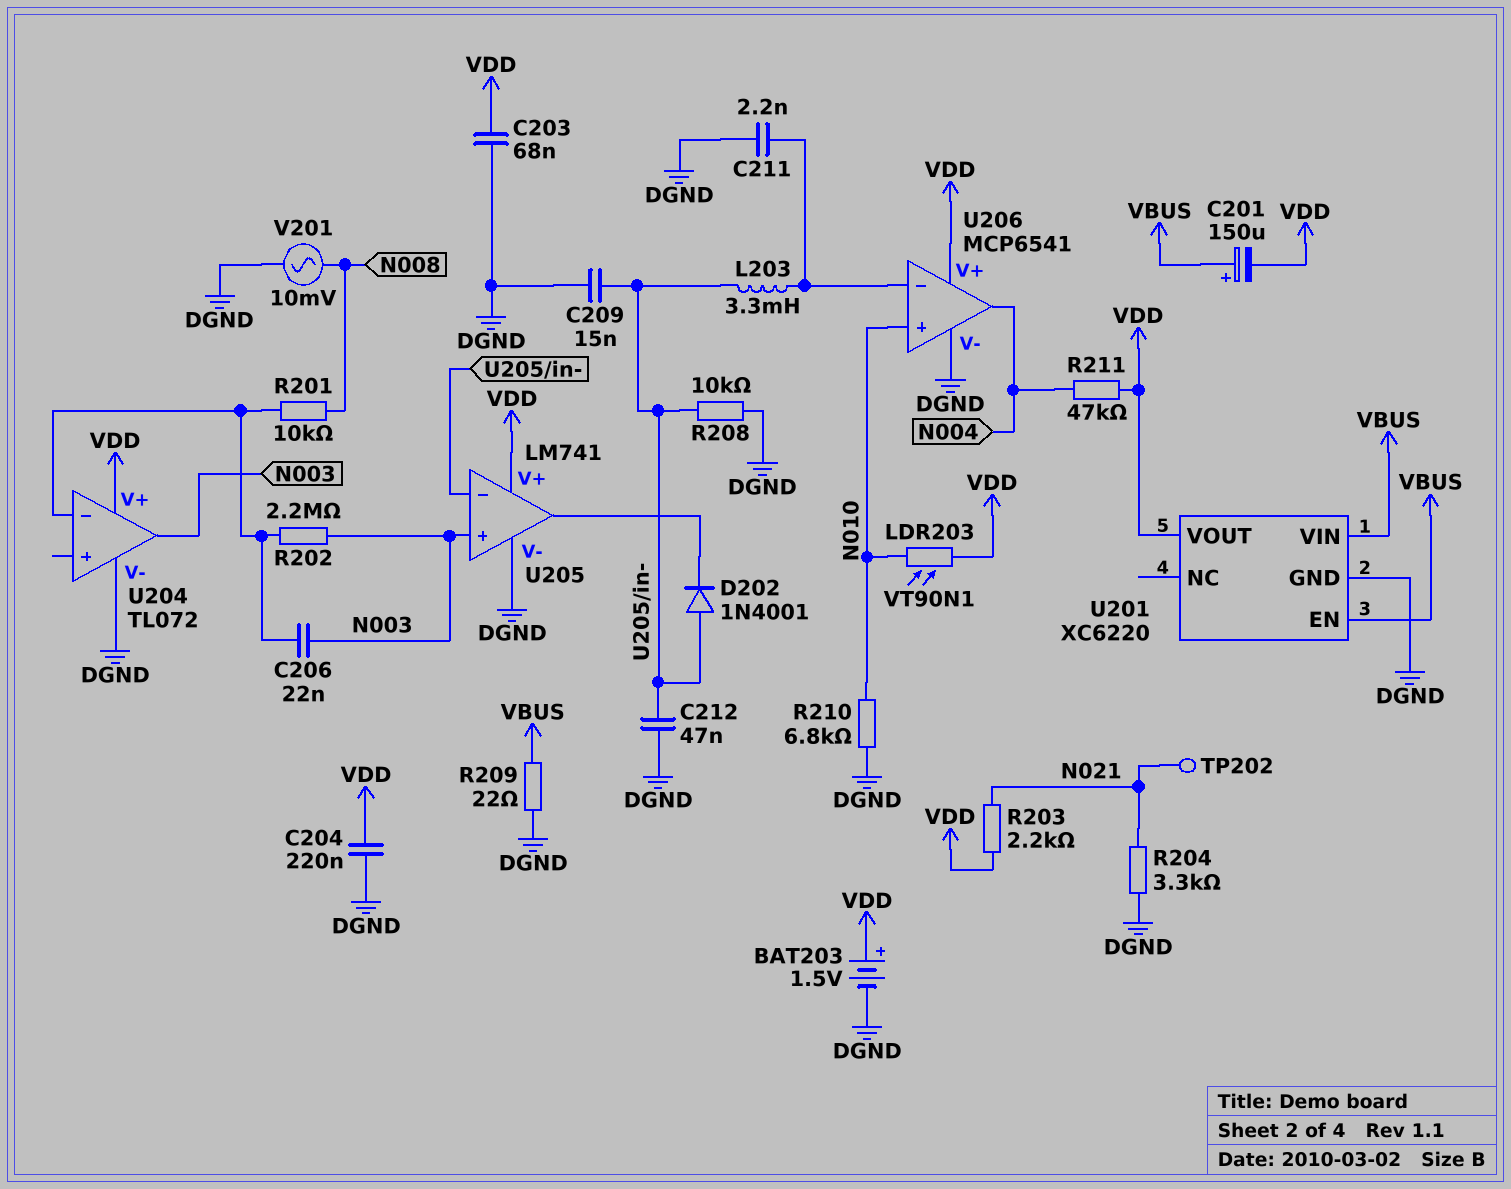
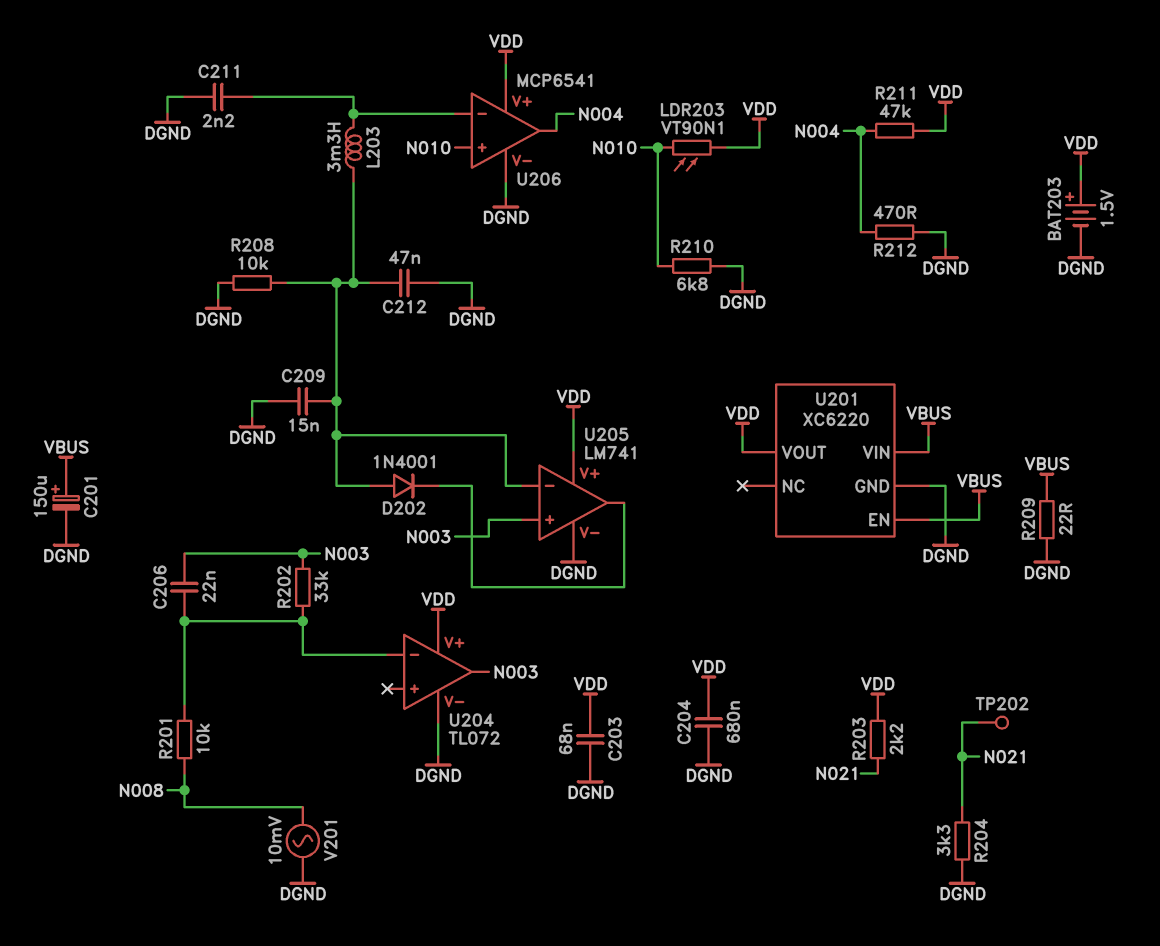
C201: 150uF (plus VBUS, minus VDD) -> 150uF (plus VBUS, minus DGND)
C204: 220nF (DGND, VDD) -> 680nF (DGND, VDD)
R202: 2.2M (N003, U204/in-) -> 33k (N003, U204/in-)
R212: none -> 470 (DGND, N004)

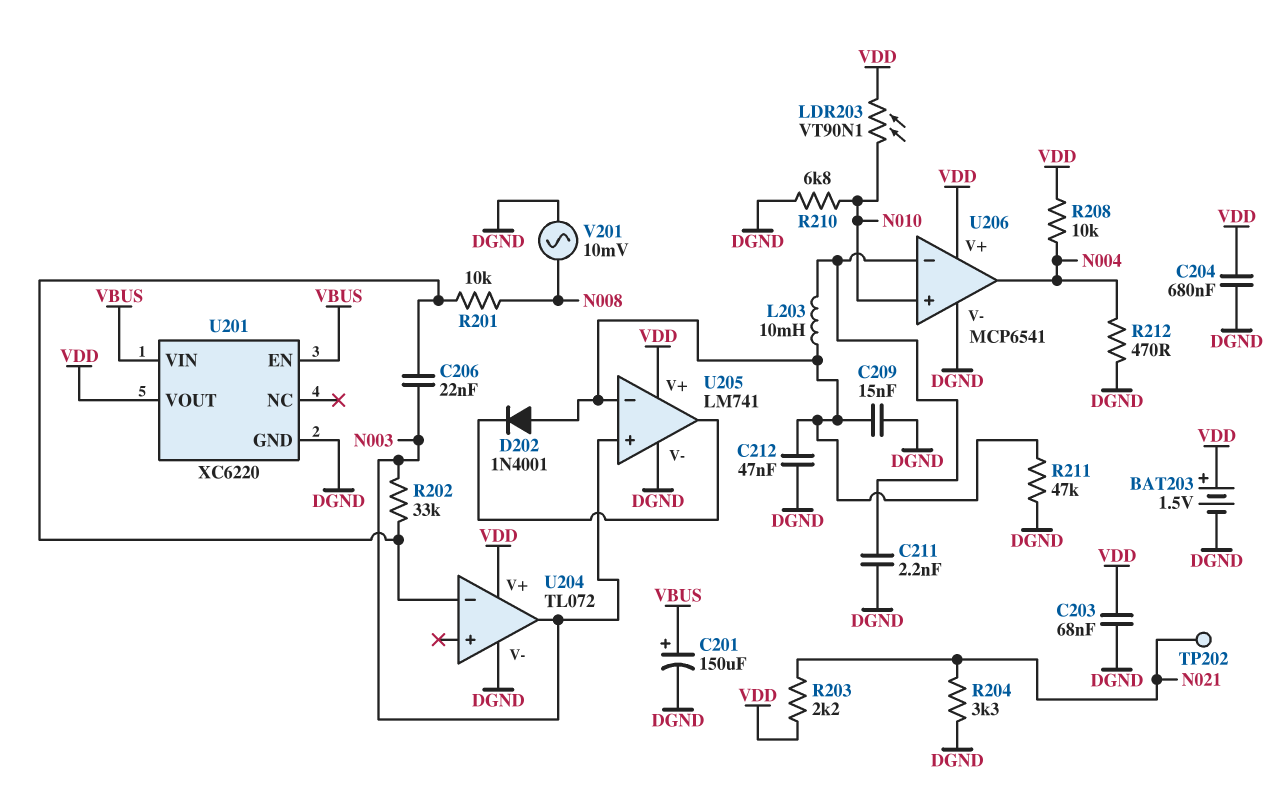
L203: 3.3mH (U205/in-, U206/in-) -> 10mH (U205/in-, U206/in-)
R208: 10k (DGND, U205/in-) -> 10k (N004, VDD)
R209: 22 (DGND, VBUS) -> none
R211: 47k (N004, VDD) -> 47k (DGND, U205/in-)

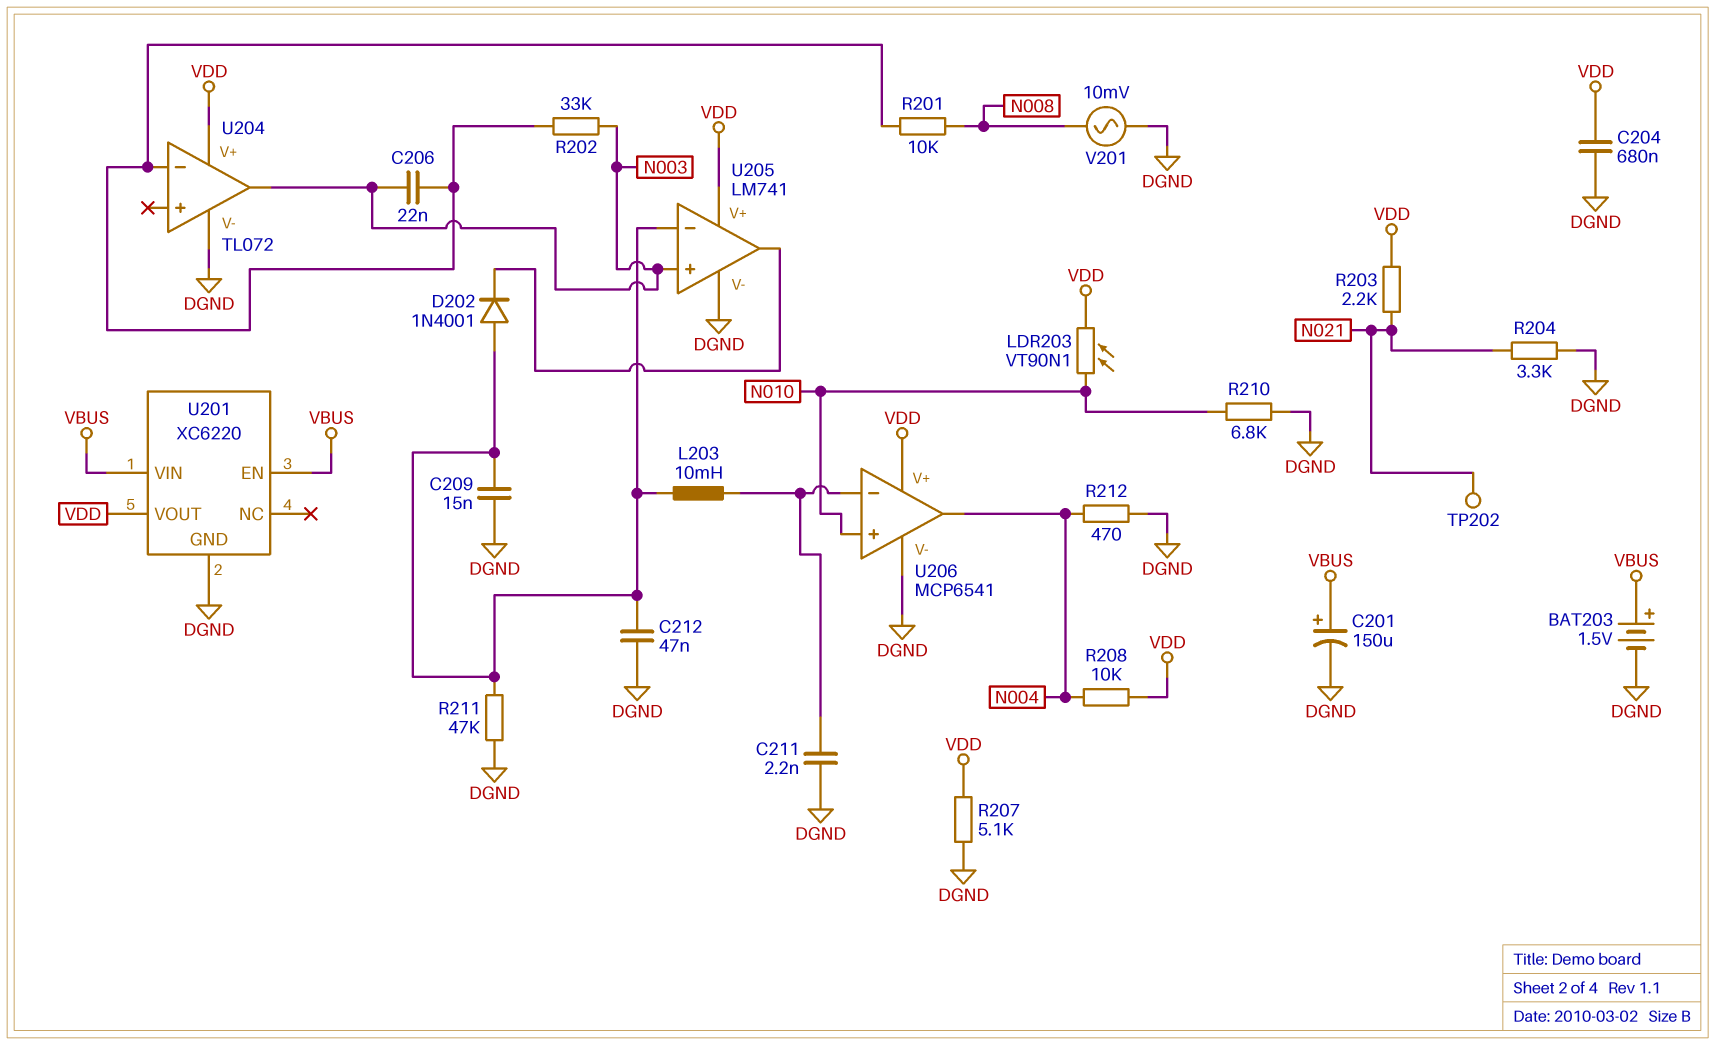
BAT203: 1.5V (plus VDD, minus DGND) -> 1.5V (plus VBUS, minus DGND)
C203: 68nF (DGND, VDD) -> none
R207: none -> 5.1k (DGND, VDD)

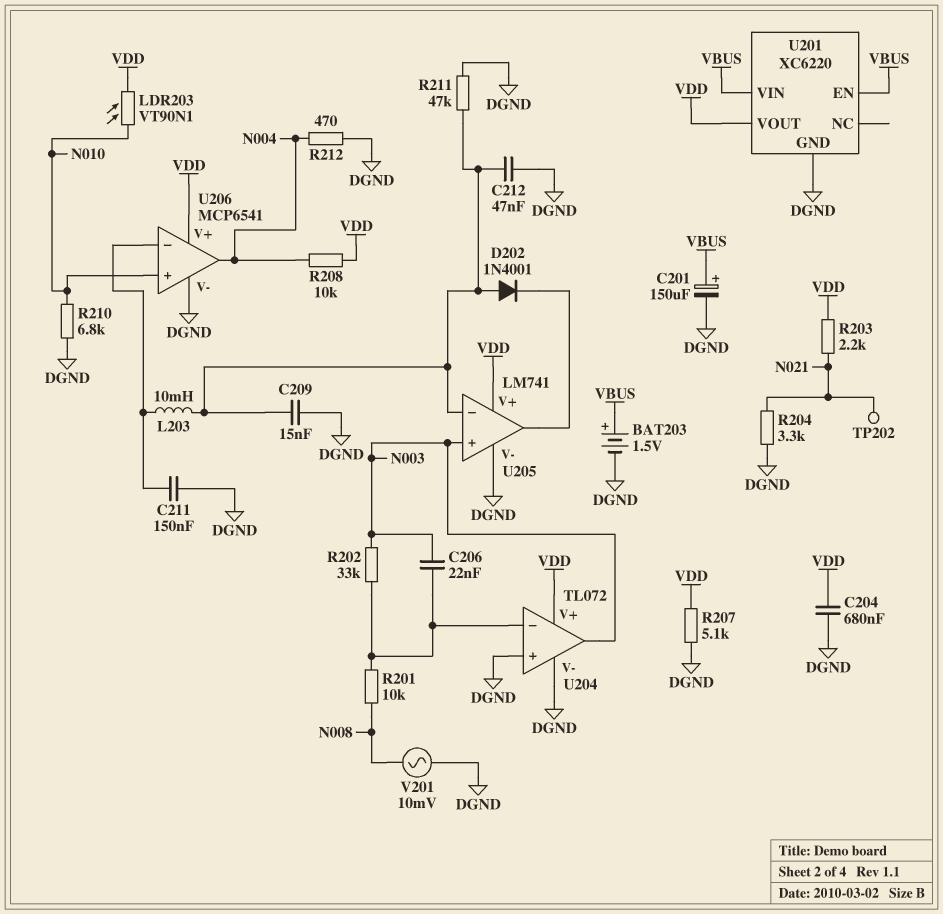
C211: 2.2nF (DGND, U206/in-) -> 150nF (DGND, U206/in-)
U204 pin in+: none -> DGND

